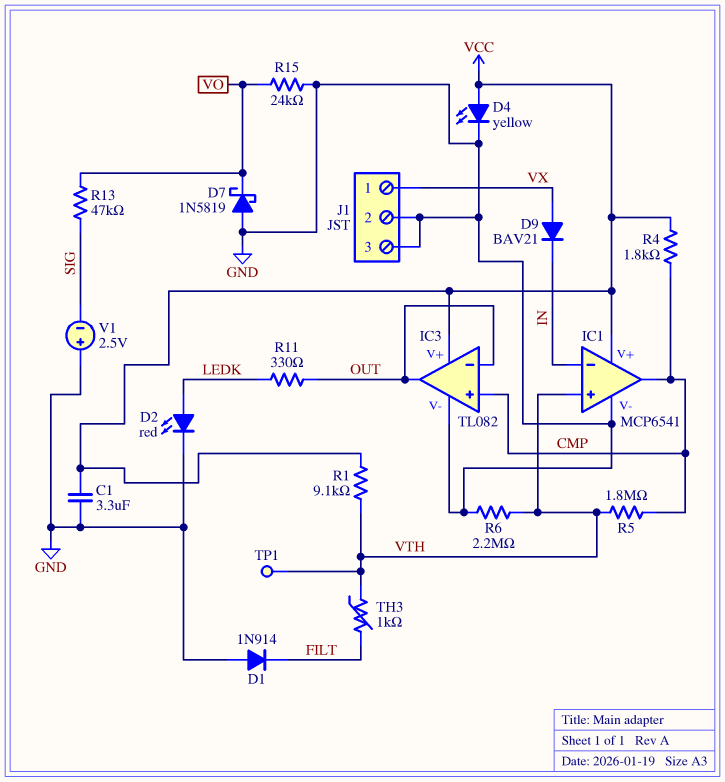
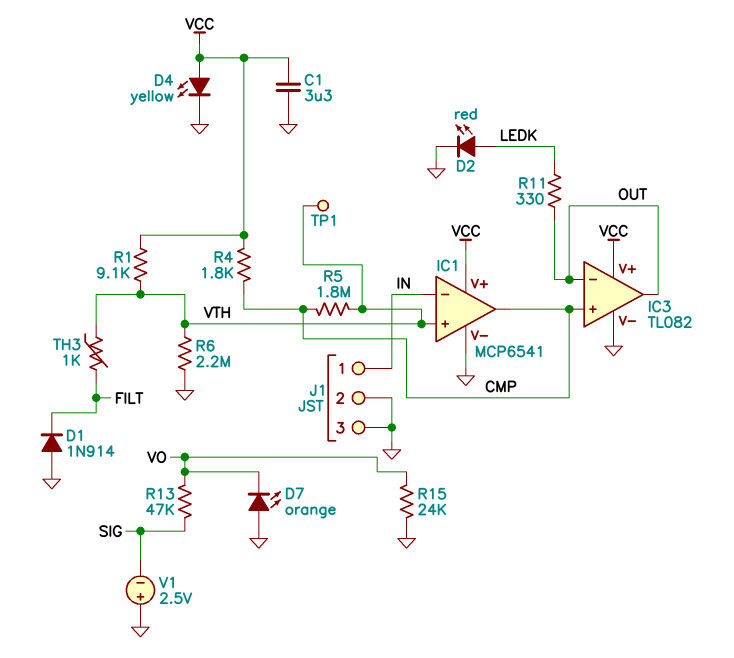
D7: schottky 1N5819 (A GND, K VO) -> LED orange (A GND, K VO)
D9: diode BAV21 (A VX, K IN) -> none
J1 pin 1: VX -> IN

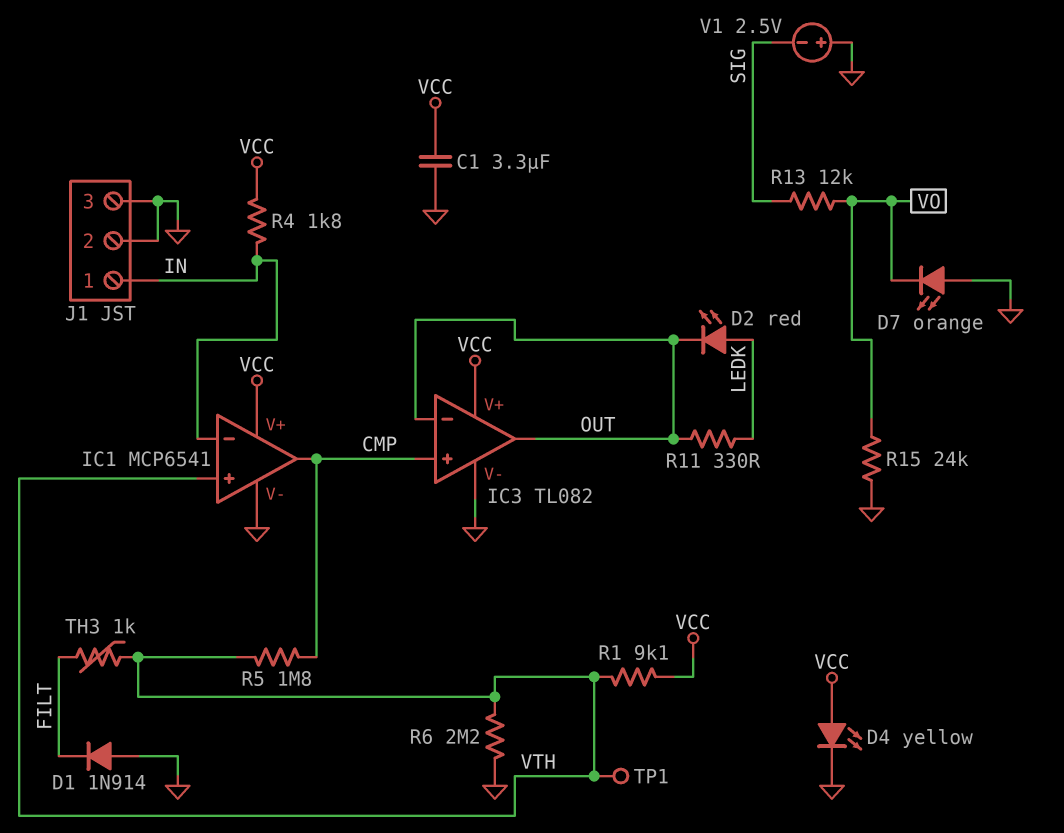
D2: LED red (A LEDK, K GND) -> LED red (A LEDK, K OUT)
R4: 1.8k (CMP, VCC) -> 1.8k (IN, VCC)
R13: 47k (SIG, VO) -> 12k (SIG, VO)

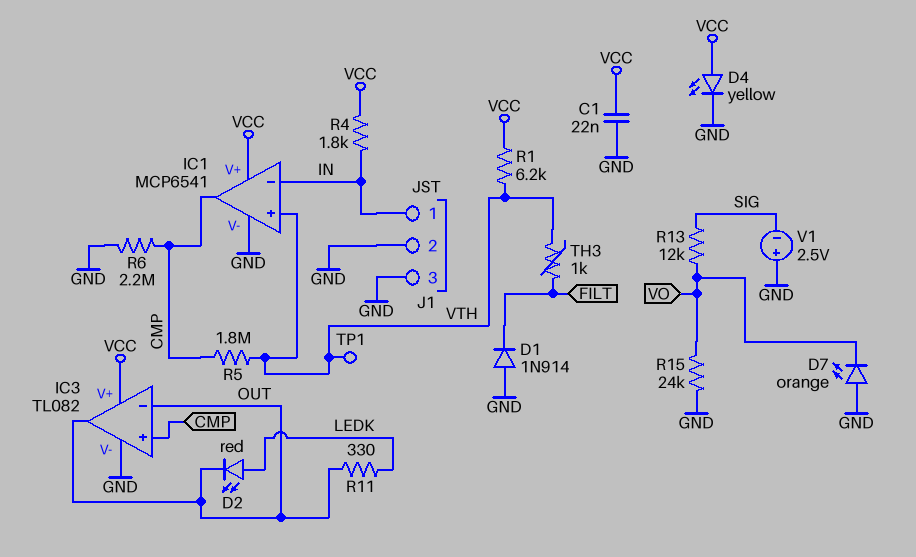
C1: 3.3uF (GND, VCC) -> 22nF (GND, VCC)
R1: 9.1k (VCC, VTH) -> 6.2k (VCC, VTH)
R6: 2.2M (GND, VTH) -> 2.2M (CMP, GND)

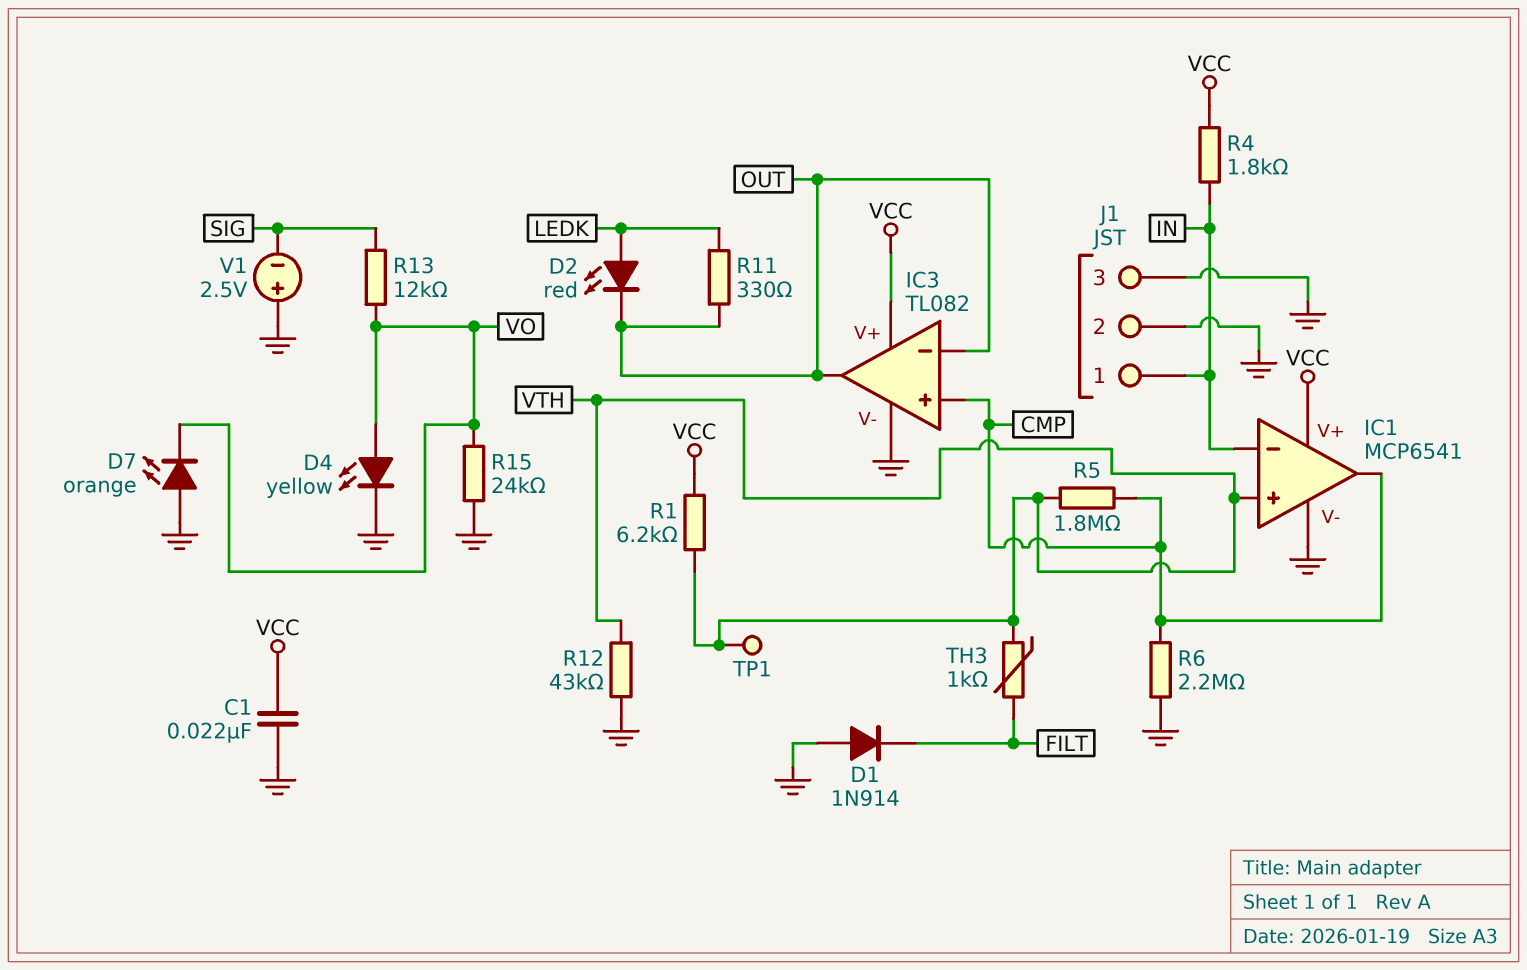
D4: LED yellow (A VCC, K GND) -> LED yellow (A VO, K GND)
R12: none -> 43k (GND, VTH)

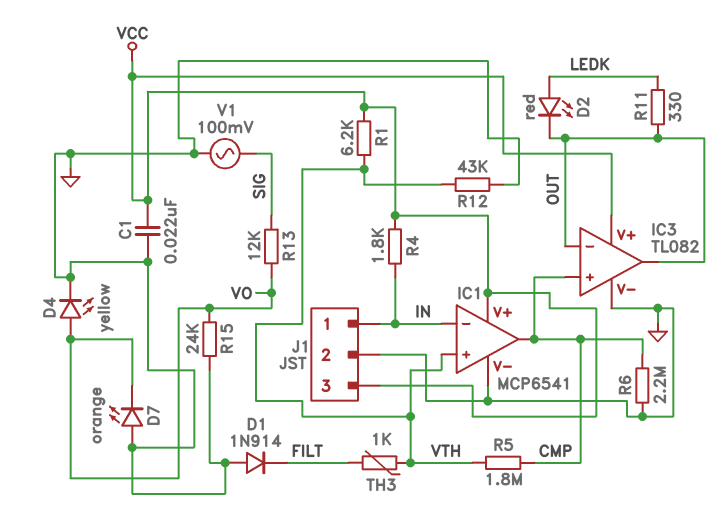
J1 pin 3: GND -> VCC
TP1: test point (VTH) -> none
V1: 2.5V (plus GND, minus SIG) -> AC 100mV (GND, SIG)

